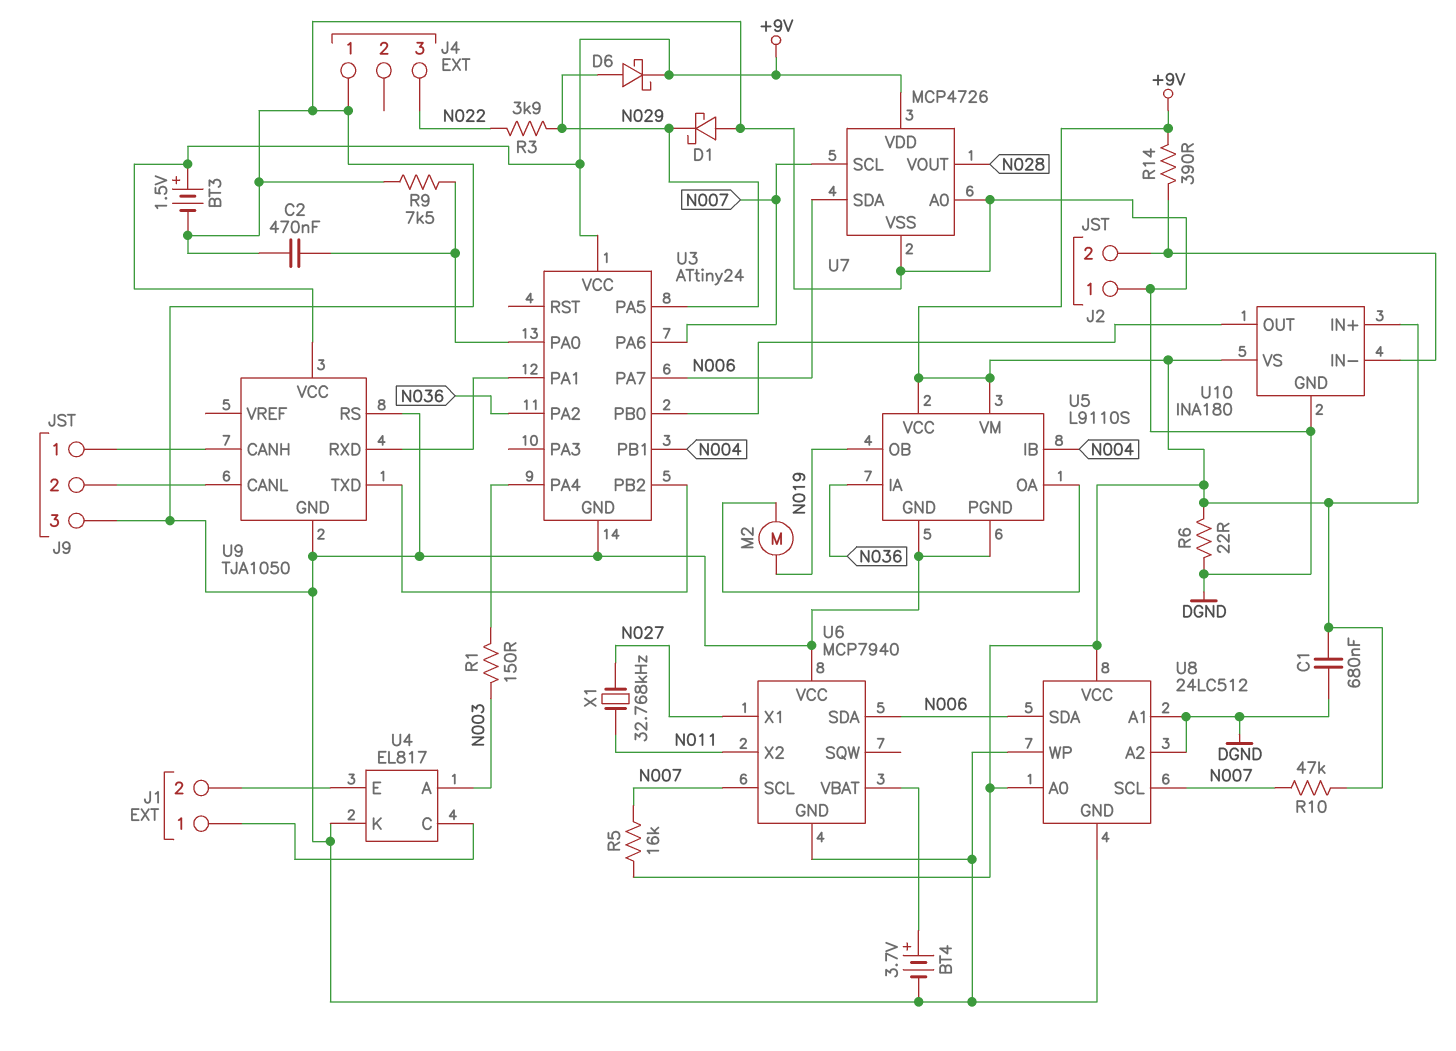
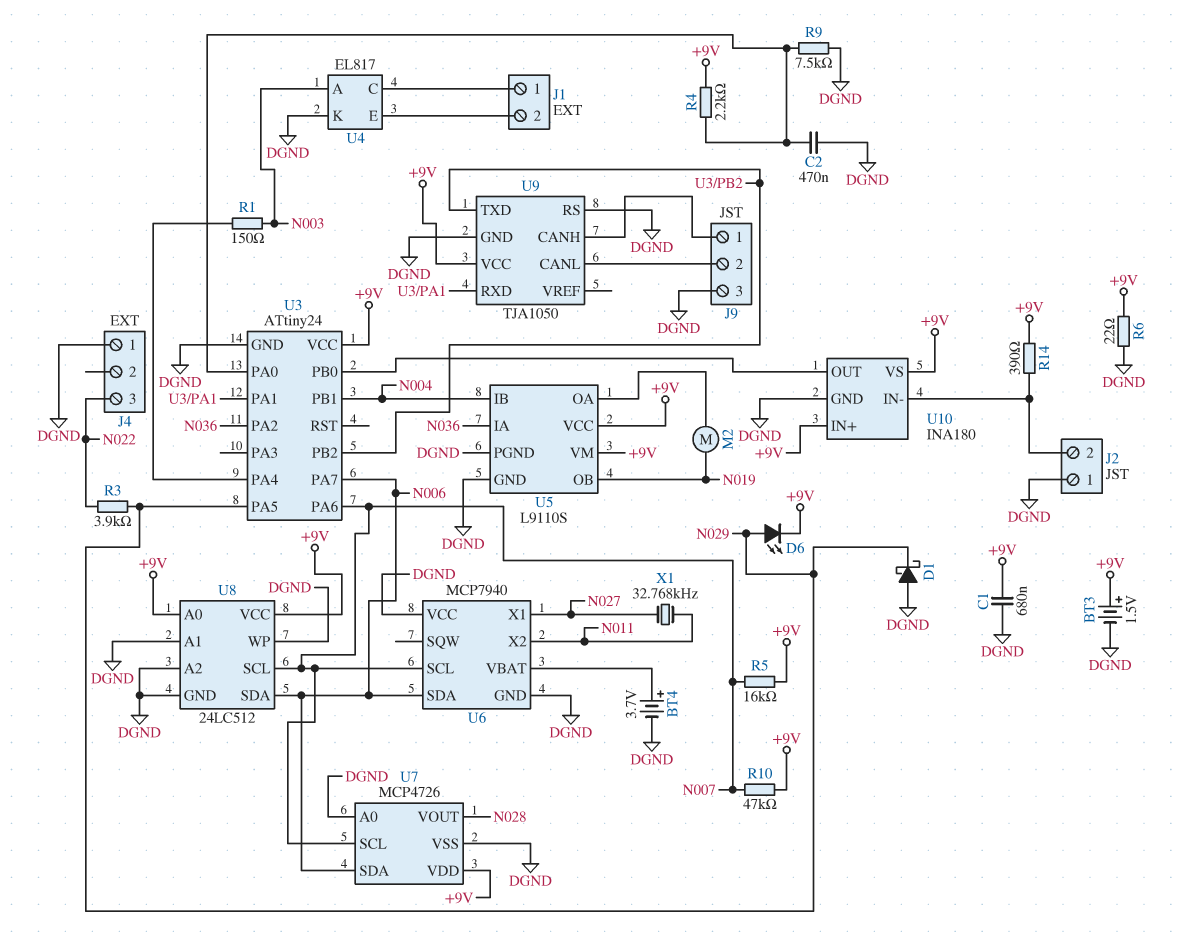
D6: schottky (A N029, K +9V) -> LED (A N029, K +9V)
R4: none -> 2.2k (+9V, U3/PA0)

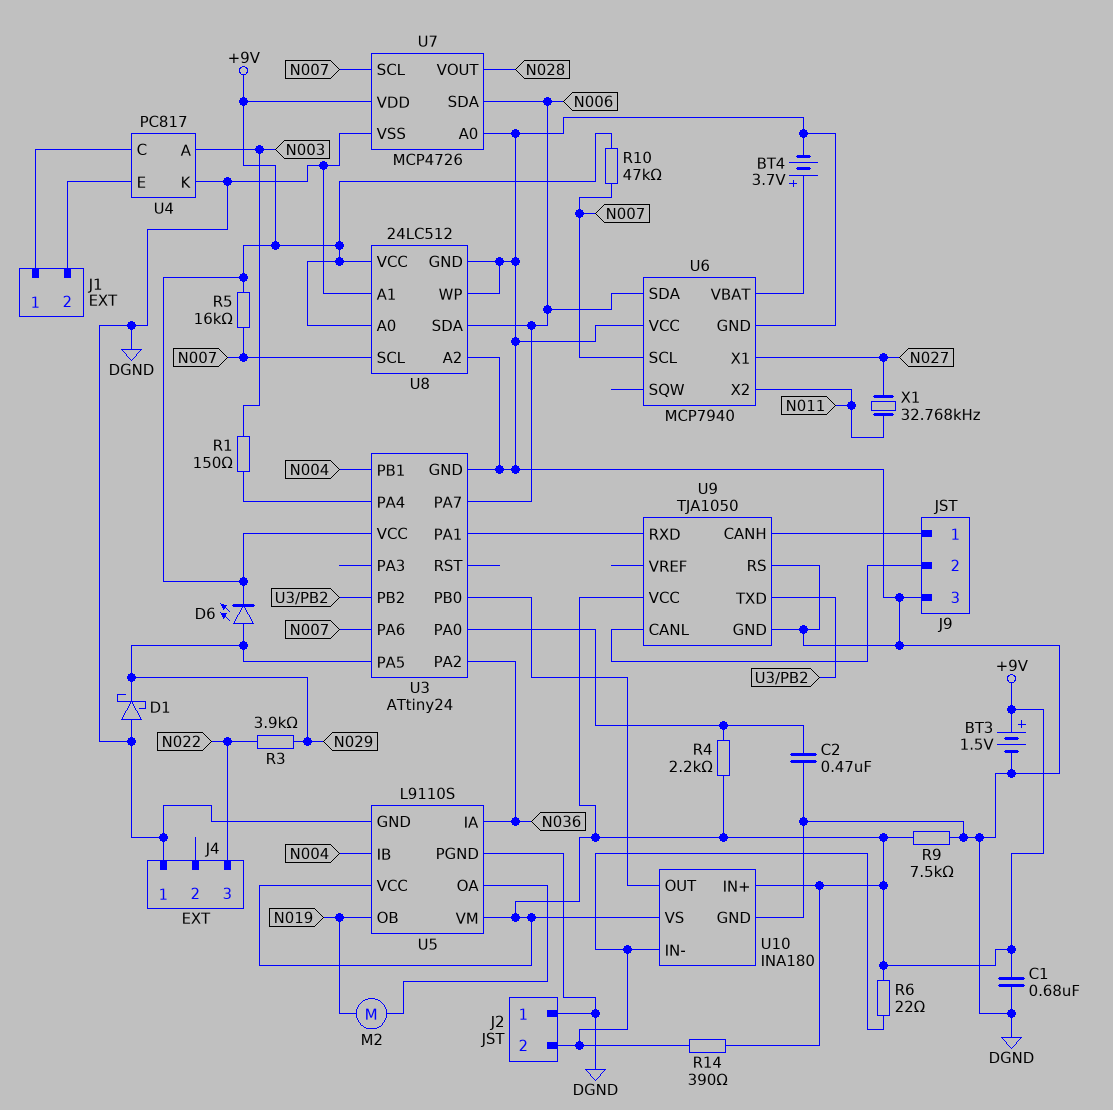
R6: 22 (+9V, DGND) -> 22 (+9V, J2/2)
R9: 7.5k (DGND, U3/PA0) -> 7.5k (+9V, DGND)
U4: EL817 -> PC817

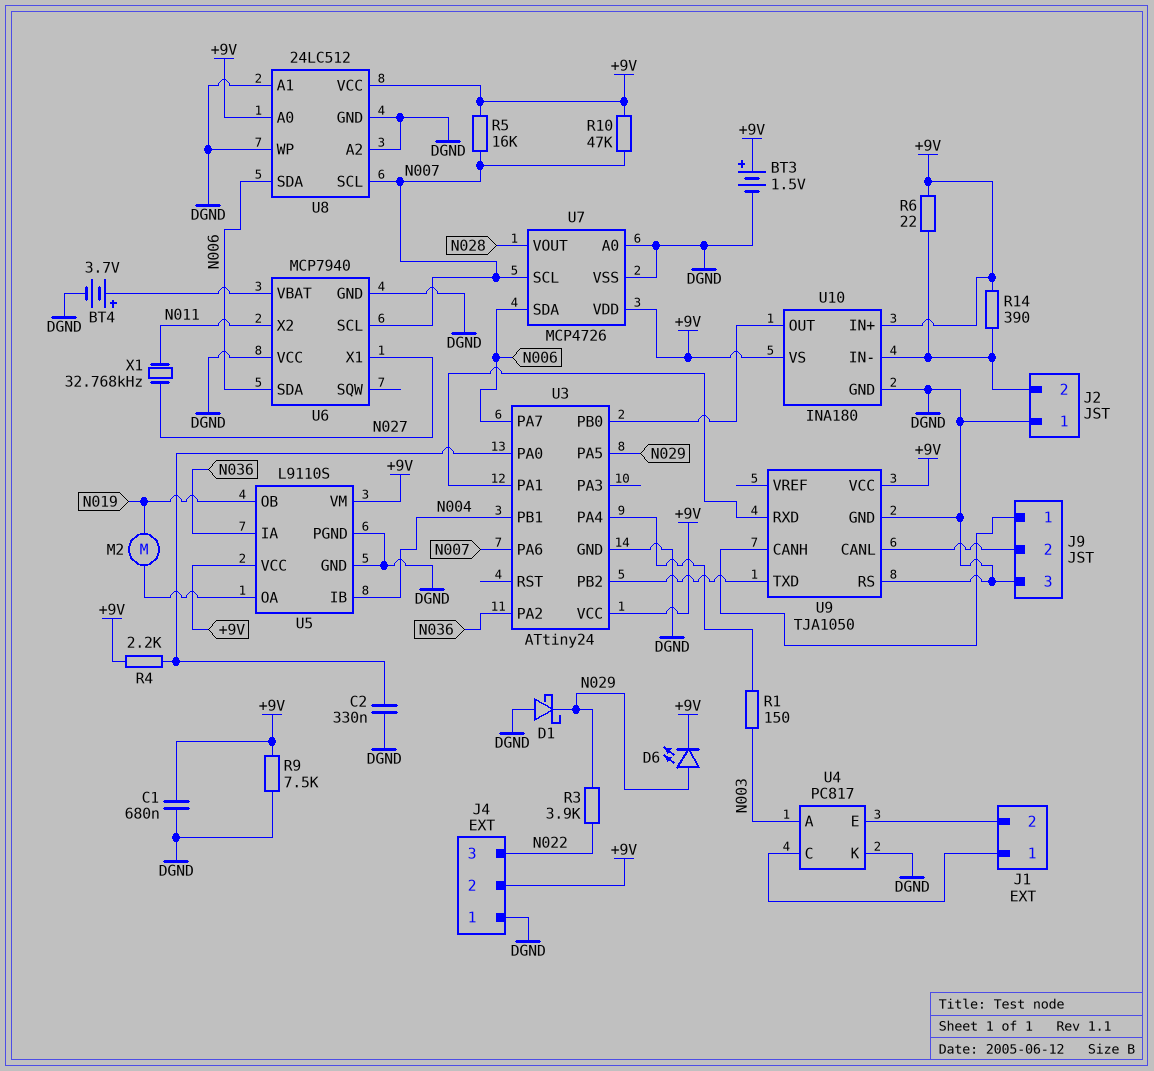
C2: 470nF (DGND, U3/PA0) -> 330nF (DGND, U3/PA0)
J4 pin 2: none -> +9V

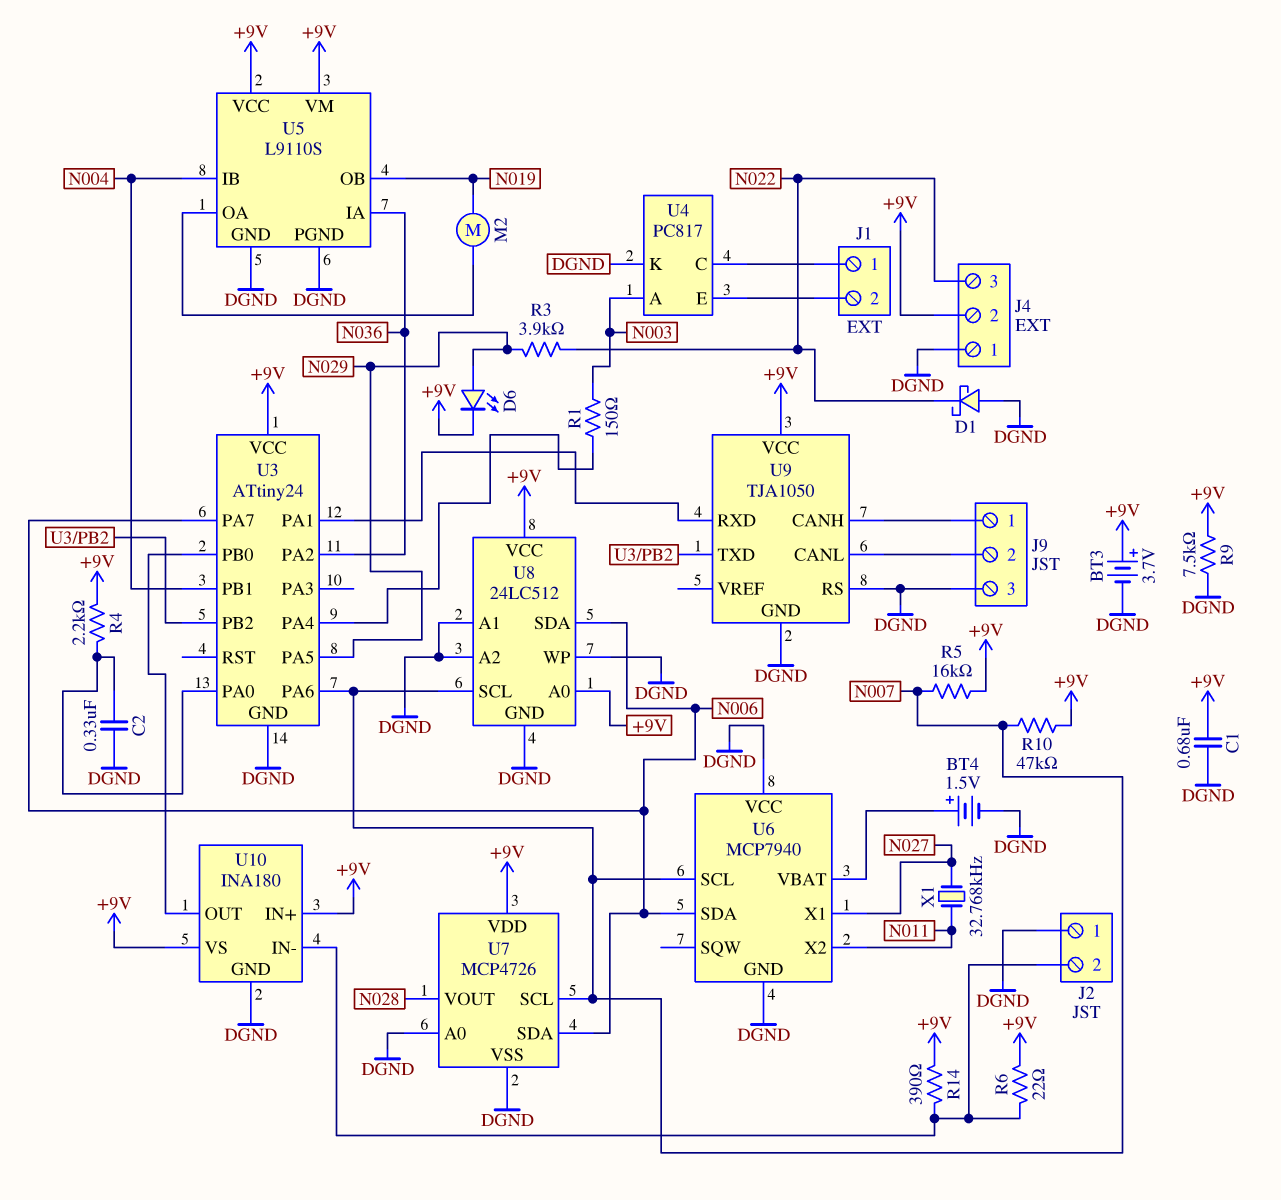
BT3: 1.5V (plus +9V, minus DGND) -> 3.7V (plus +9V, minus DGND)
BT4: 3.7V (plus U6/VBAT, minus DGND) -> 1.5V (plus U6/VBAT, minus DGND)
D1: schottky (A DGND, K N029) -> schottky (A DGND, K N022)

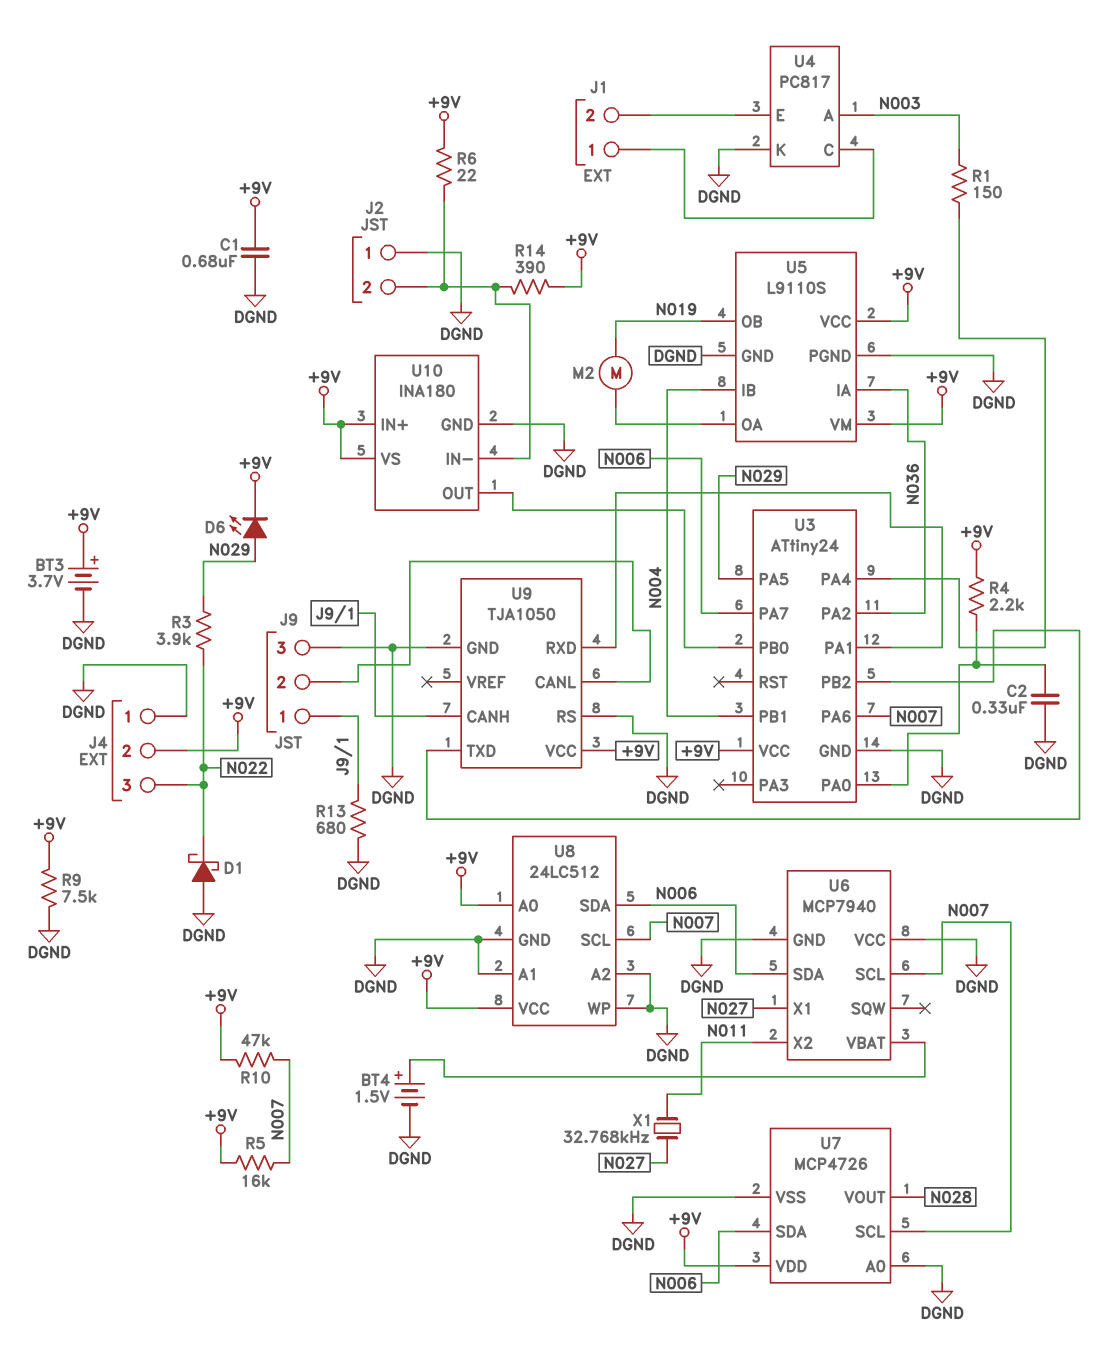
R13: none -> 680 (DGND, J9/1)

